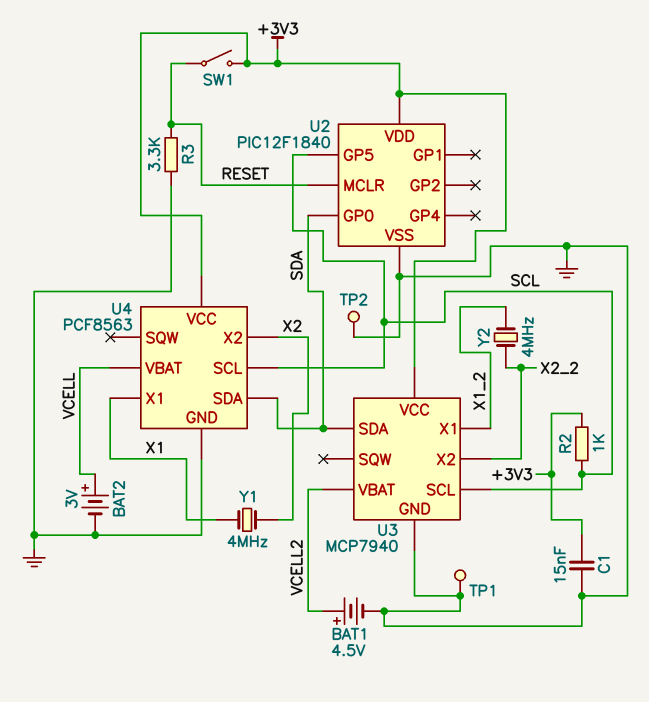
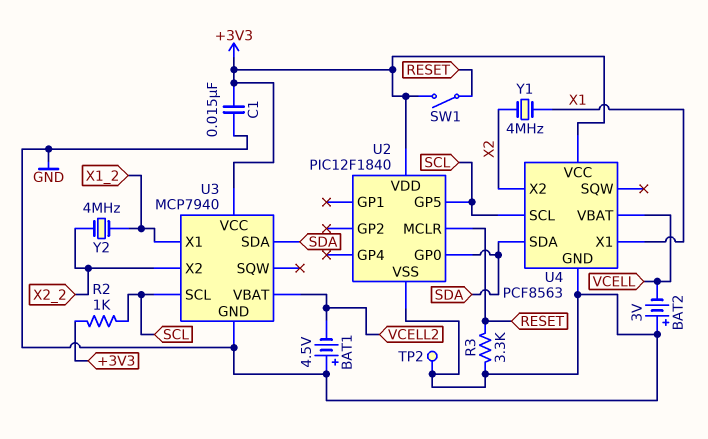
BAT1: 4.5V (plus VCELL2, minus GND) -> 4.5V (plus GND, minus VCELL2)
BAT2: 3V (plus VCELL, minus GND) -> 3V (plus GND, minus VCELL)
TP1: test point (GND) -> none

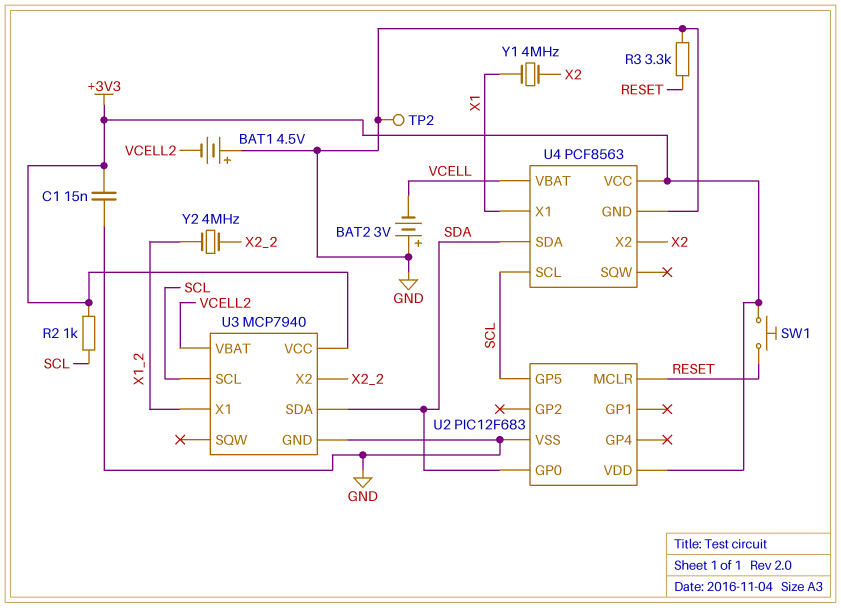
SW1: switch (+3V3, RESET) -> button (+3V3, RESET)
U2: PIC12F1840 -> PIC12F683

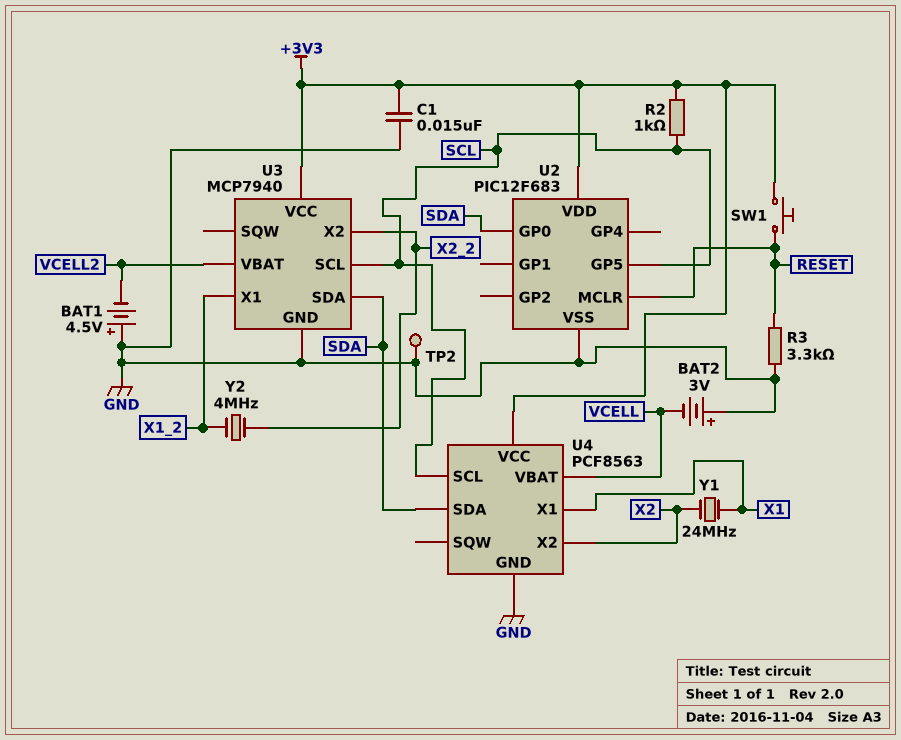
Y1: 4MHz (X1, X2) -> 24MHz (X1, X2)

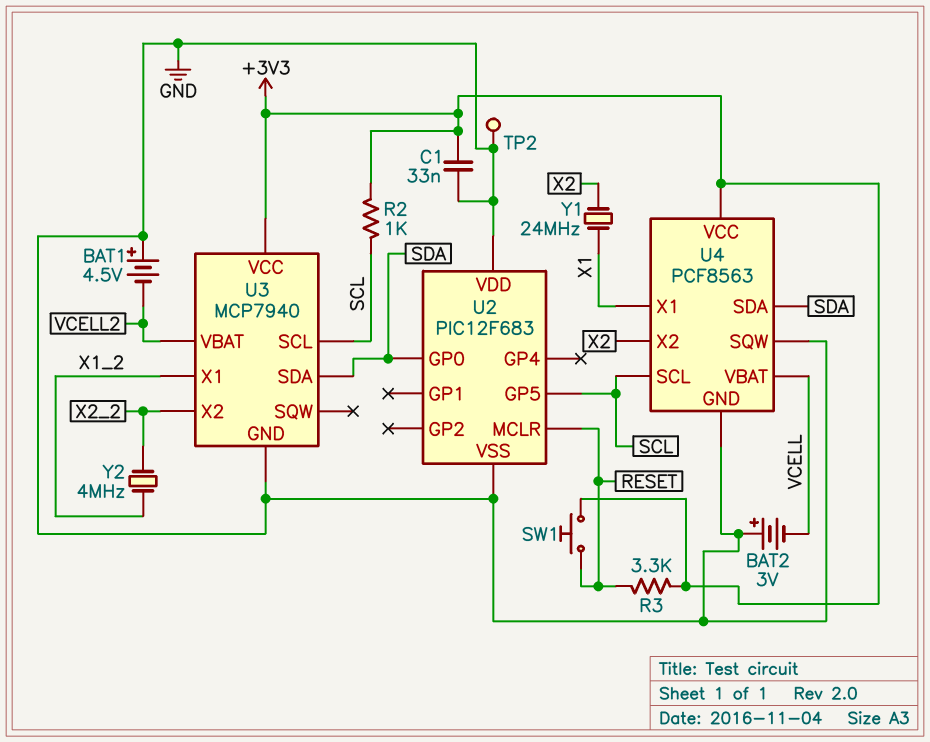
C1: 15nF (+3V3, GND) -> 33nF (+3V3, GND)
R3: 3.3k (GND, RESET) -> 3.3k (+3V3, RESET)
U2 pin VDD: +3V3 -> GND
U4 pin SQW: none -> GND

